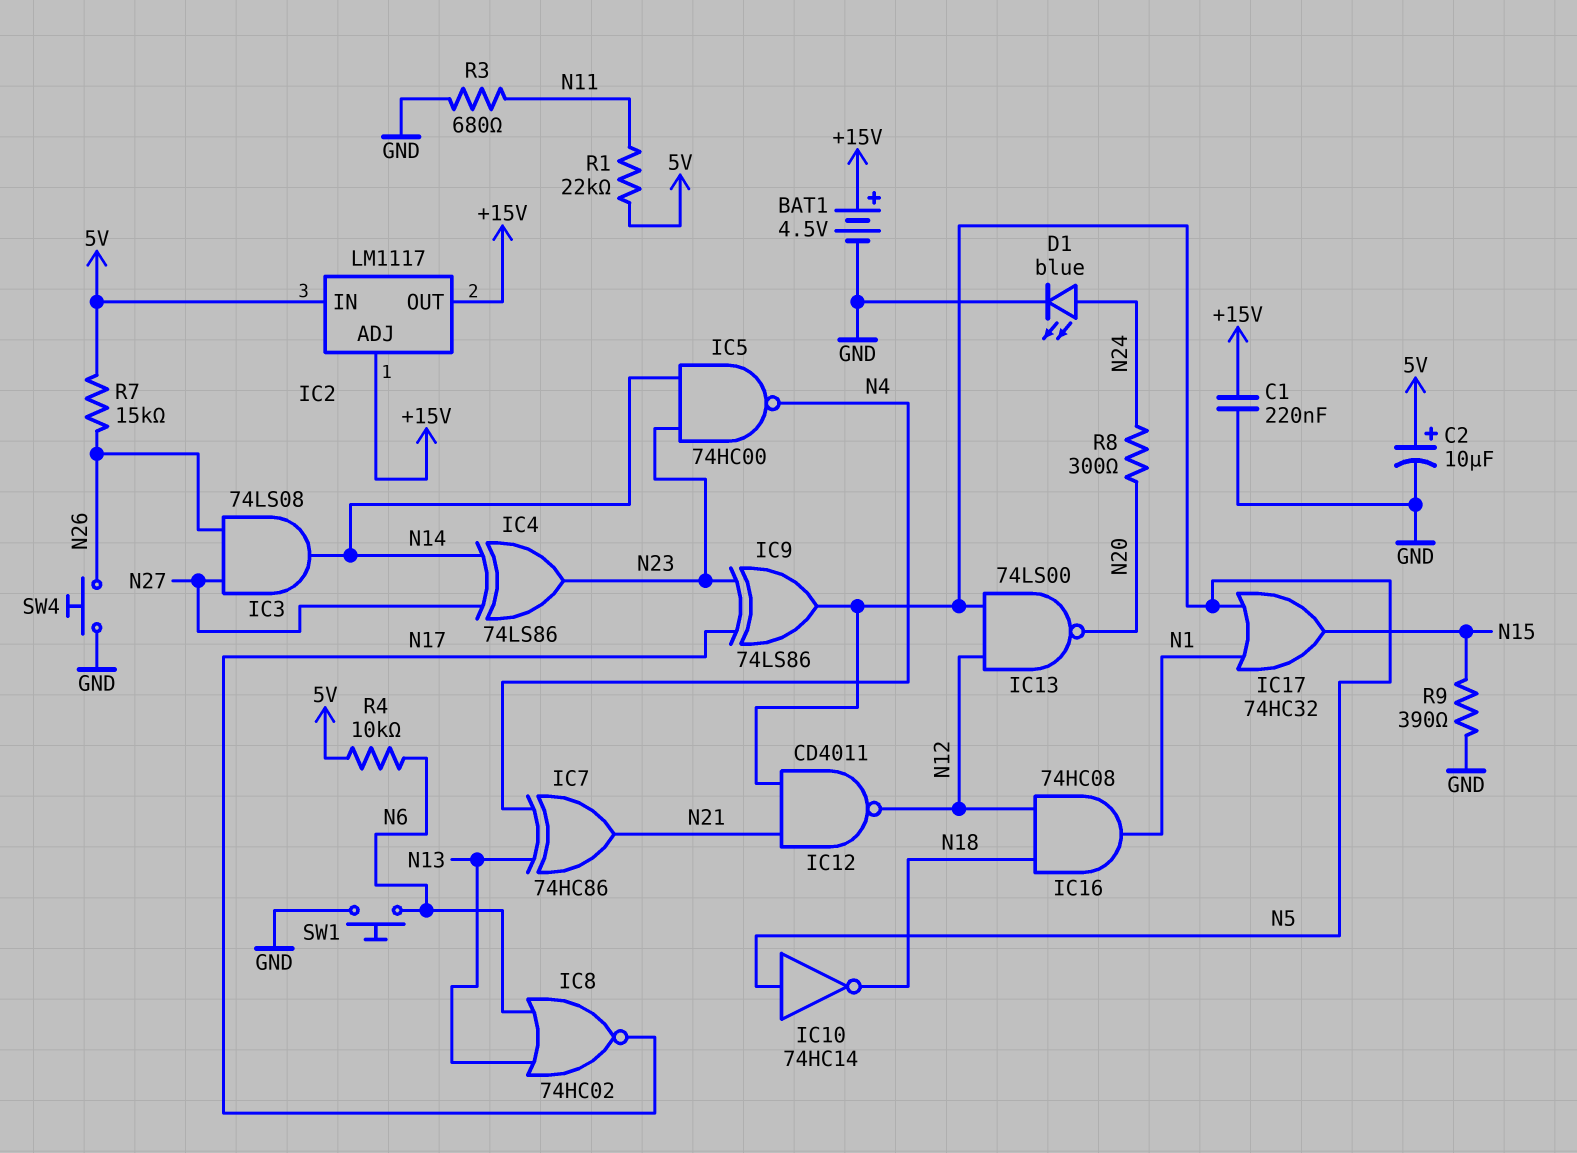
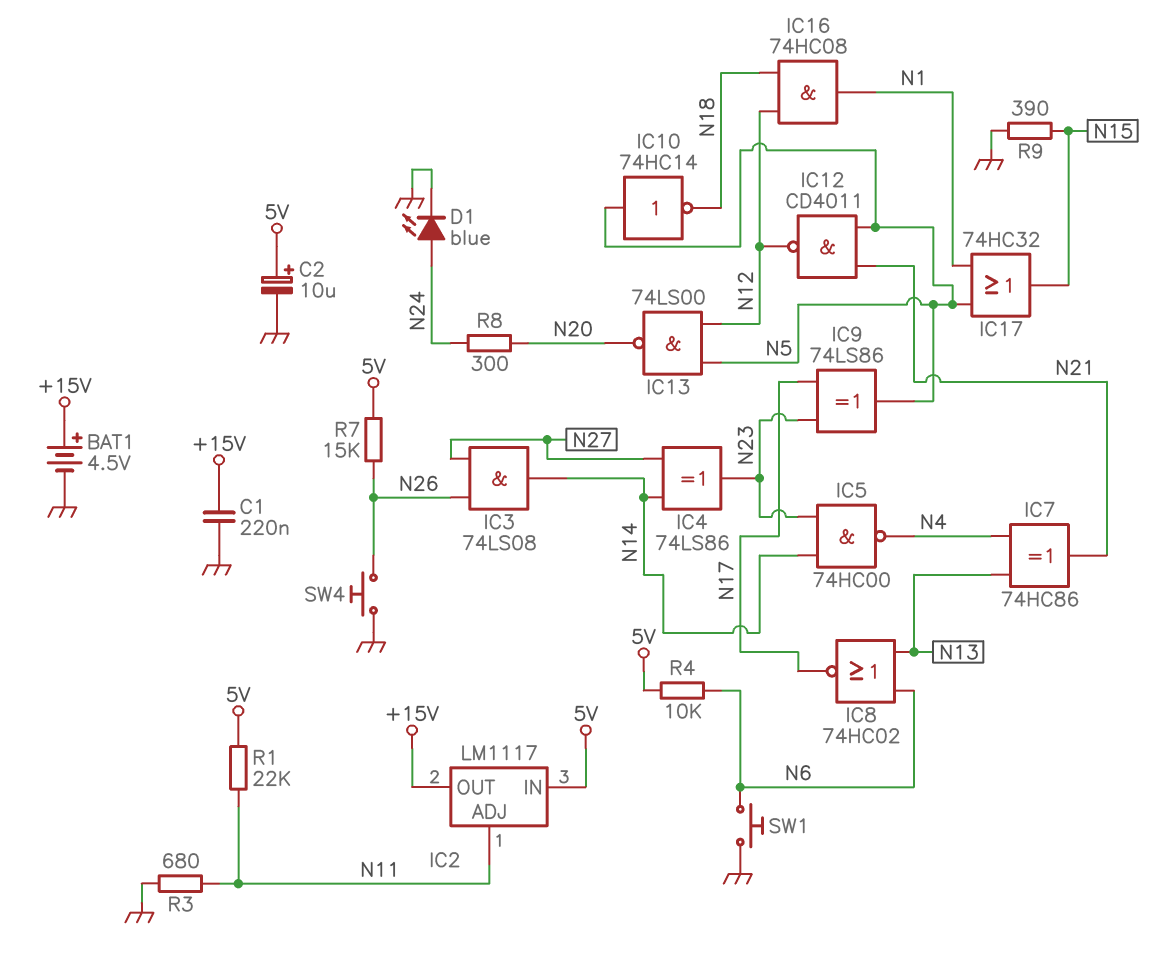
IC2 pin ADJ: +15V -> N11

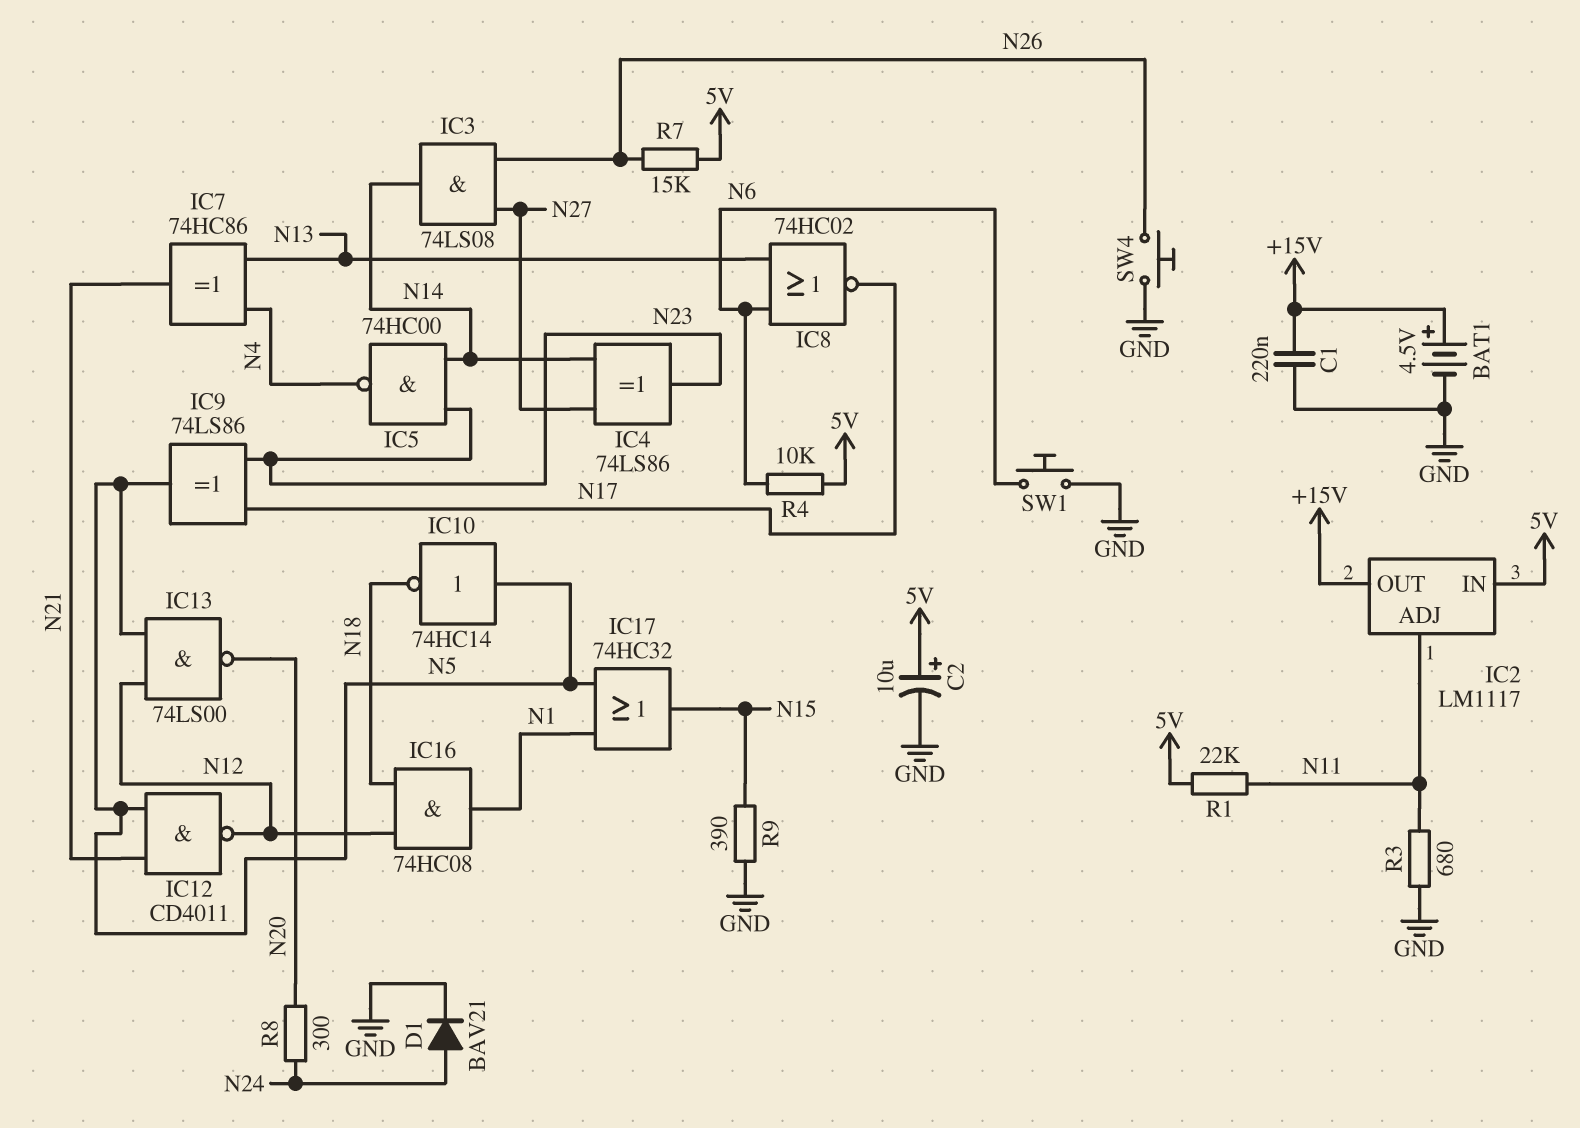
D1: LED blue (A N24, K GND) -> diode BAV21 (A N24, K GND)

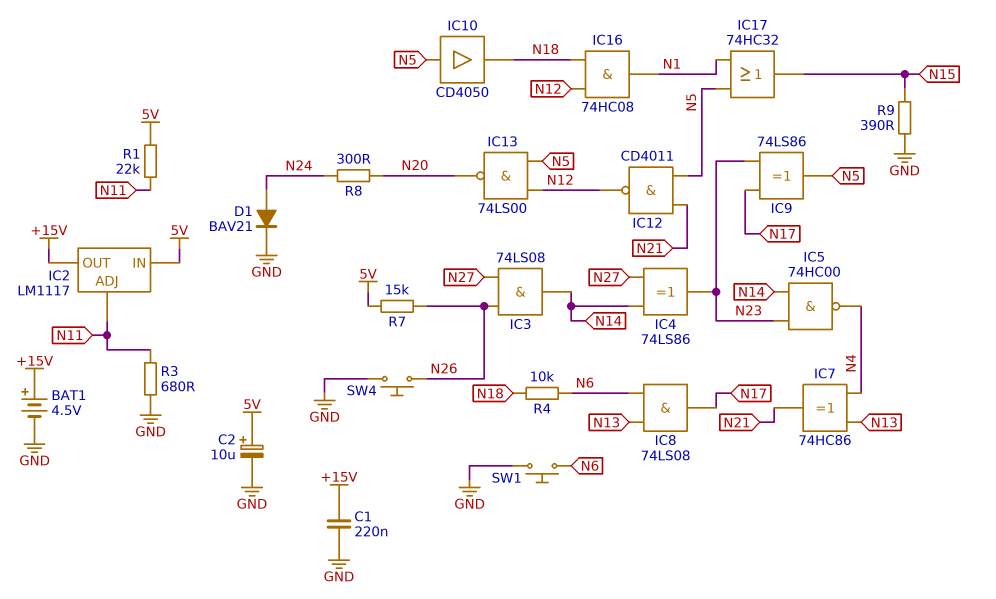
IC8: NOR 74HC02 (in N6, in N13, out N17) -> AND 74LS08 (in N6, in N13, out N17)
IC10: NOT 74HC14 (in N5, out N18) -> buffer CD4050 (in N5, out N18)
R4: 10k (5V, N6) -> 10k (N6, N18)

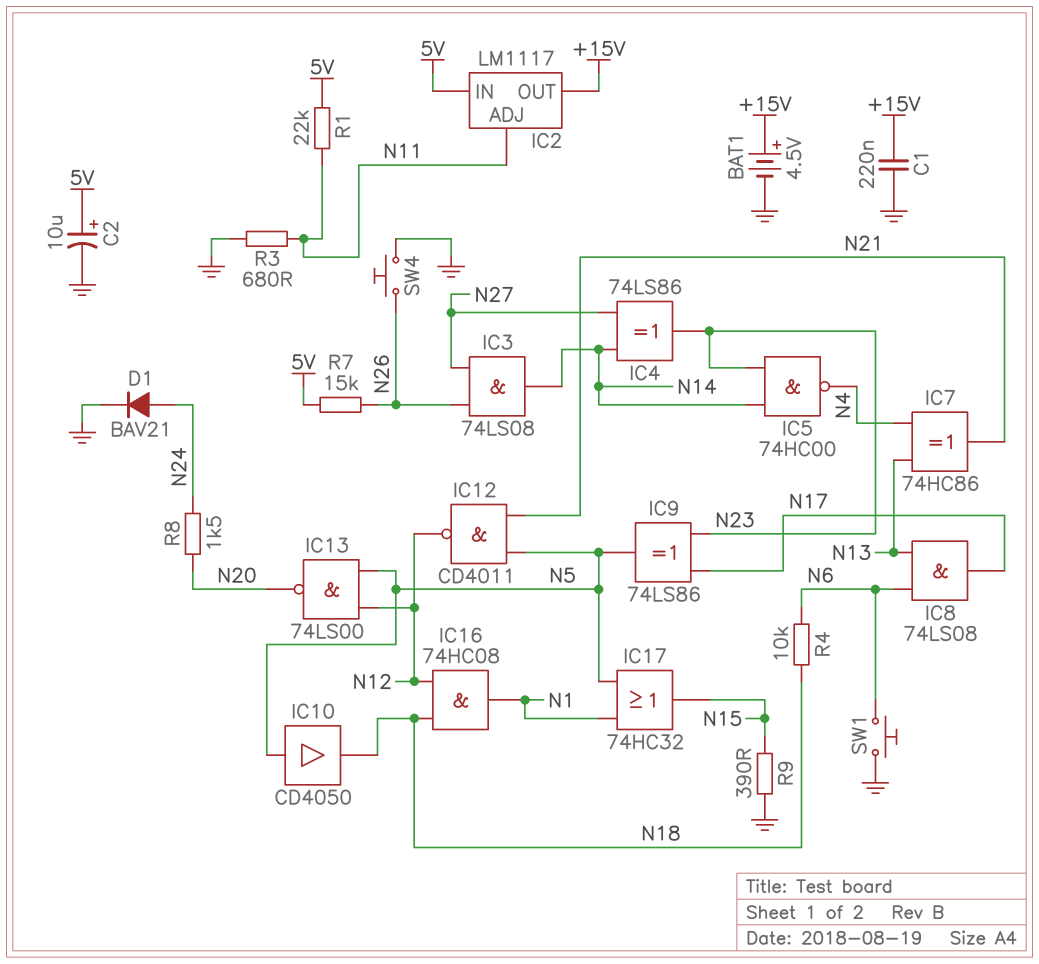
R8: 300 (N20, N24) -> 1.5k (N20, N24)

